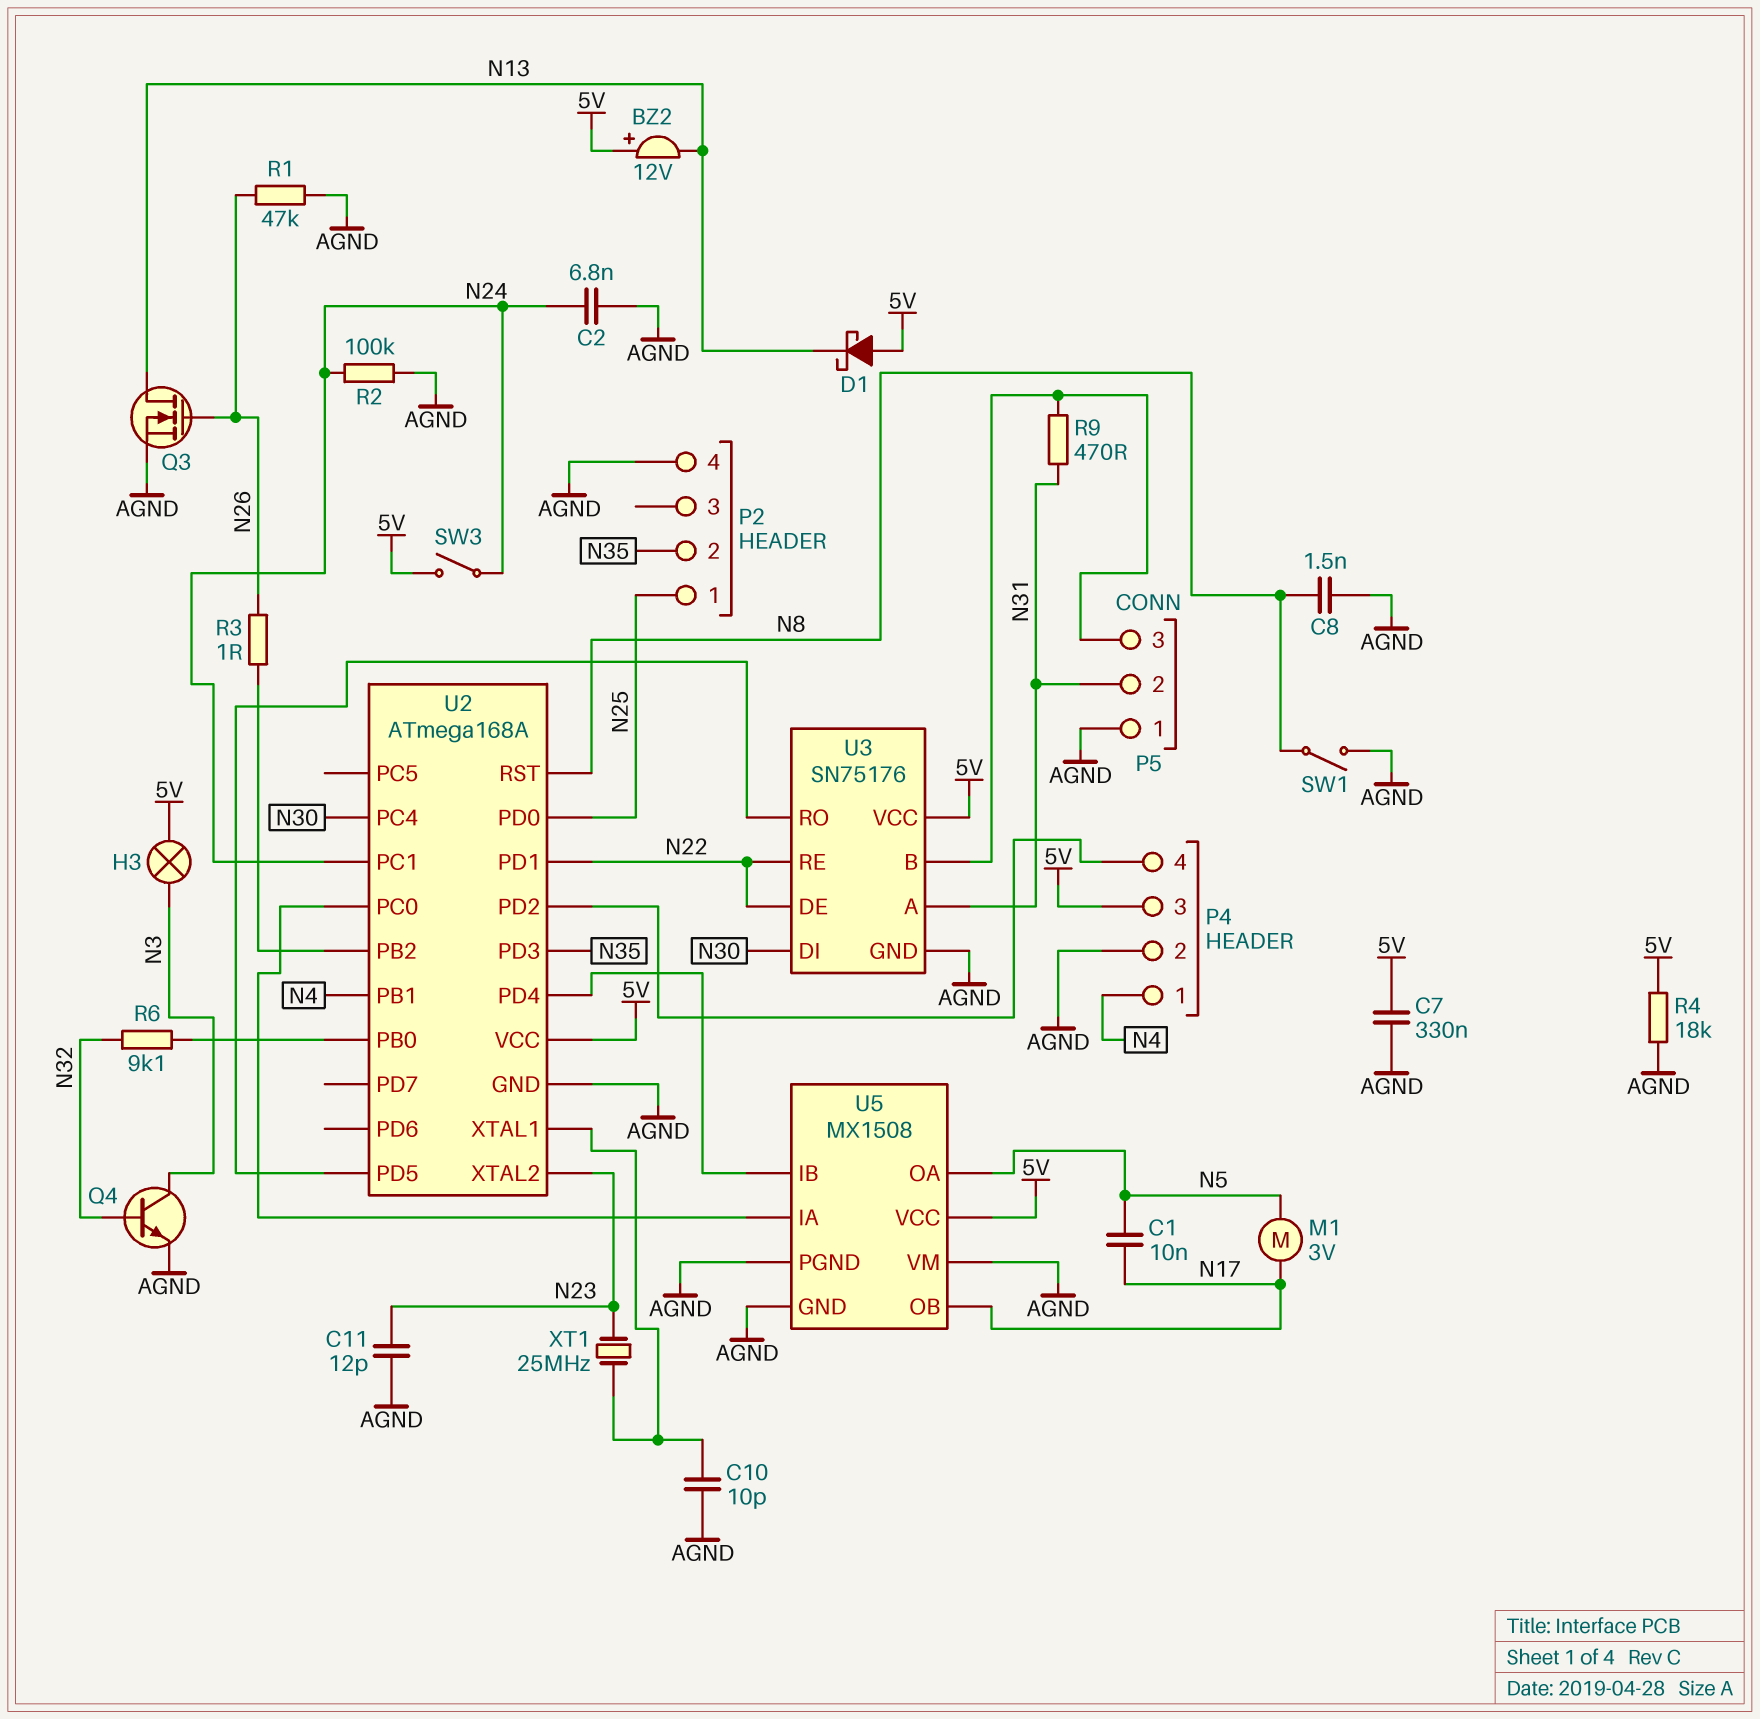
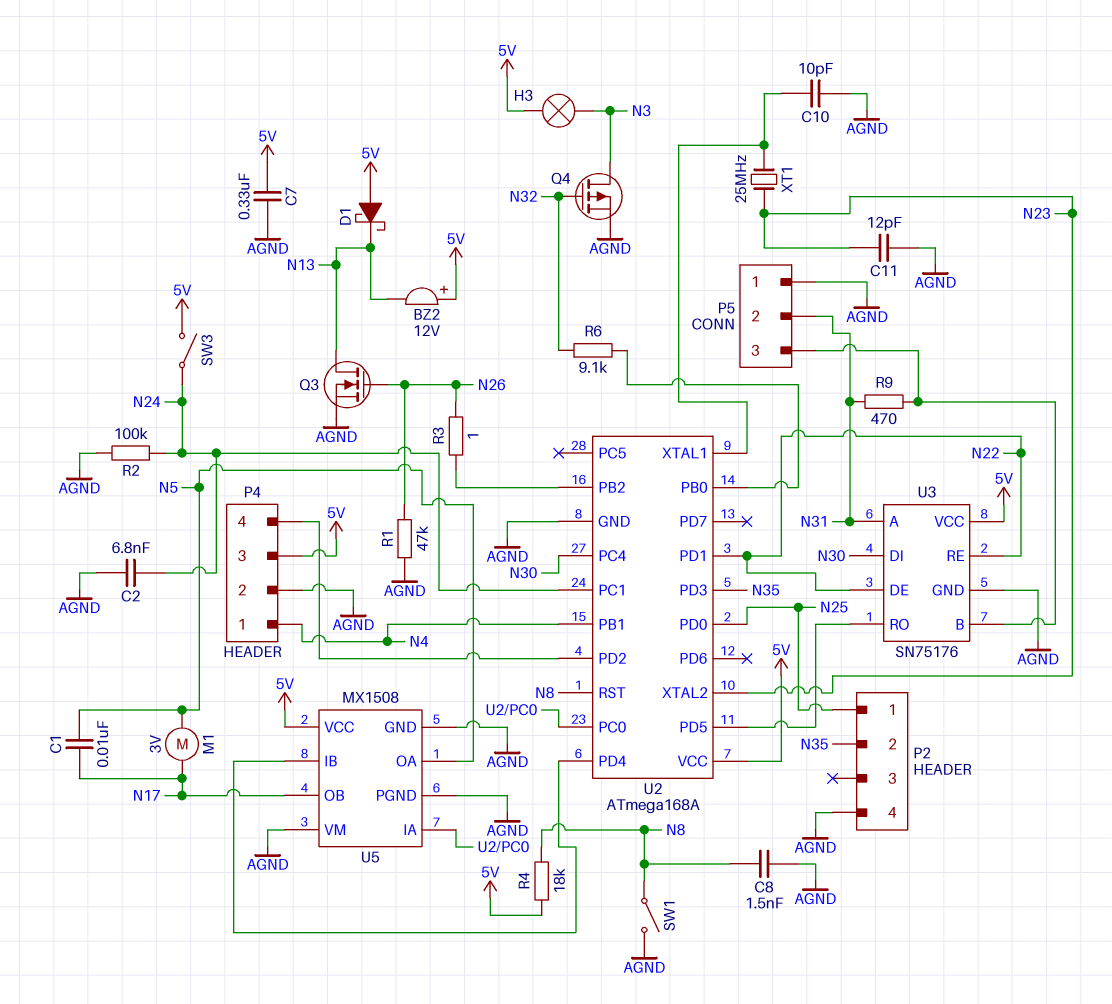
Q4: NPN (B N32, C N3, E AGND) -> PMOS (G N32, D N3, S AGND)
R4: 18k (5V, AGND) -> 18k (5V, N8)

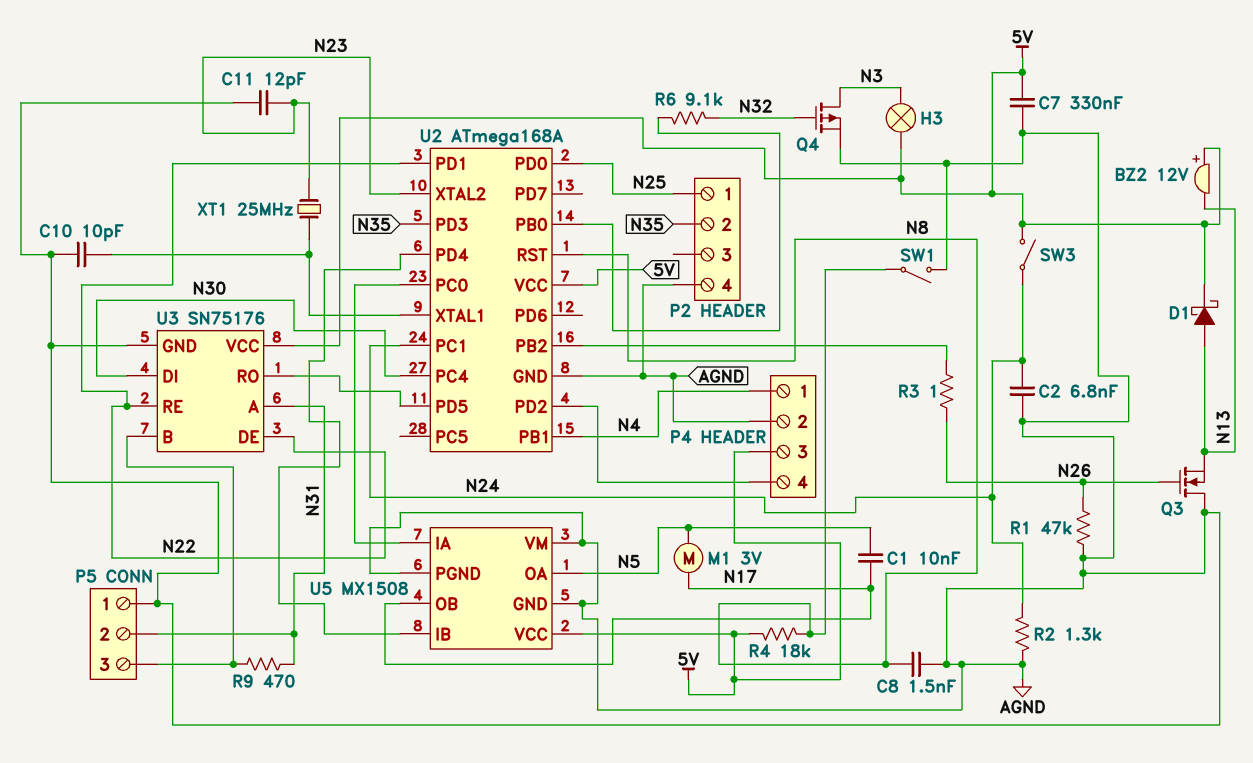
D1: schottky (A 5V, K N13) -> schottky (A N13, K 5V)
Q3: NMOS (G N26, D N13, S AGND) -> NMOS (G N26, D AGND, S N13)
R2: 100k (AGND, N24) -> 1.3k (AGND, N24)

